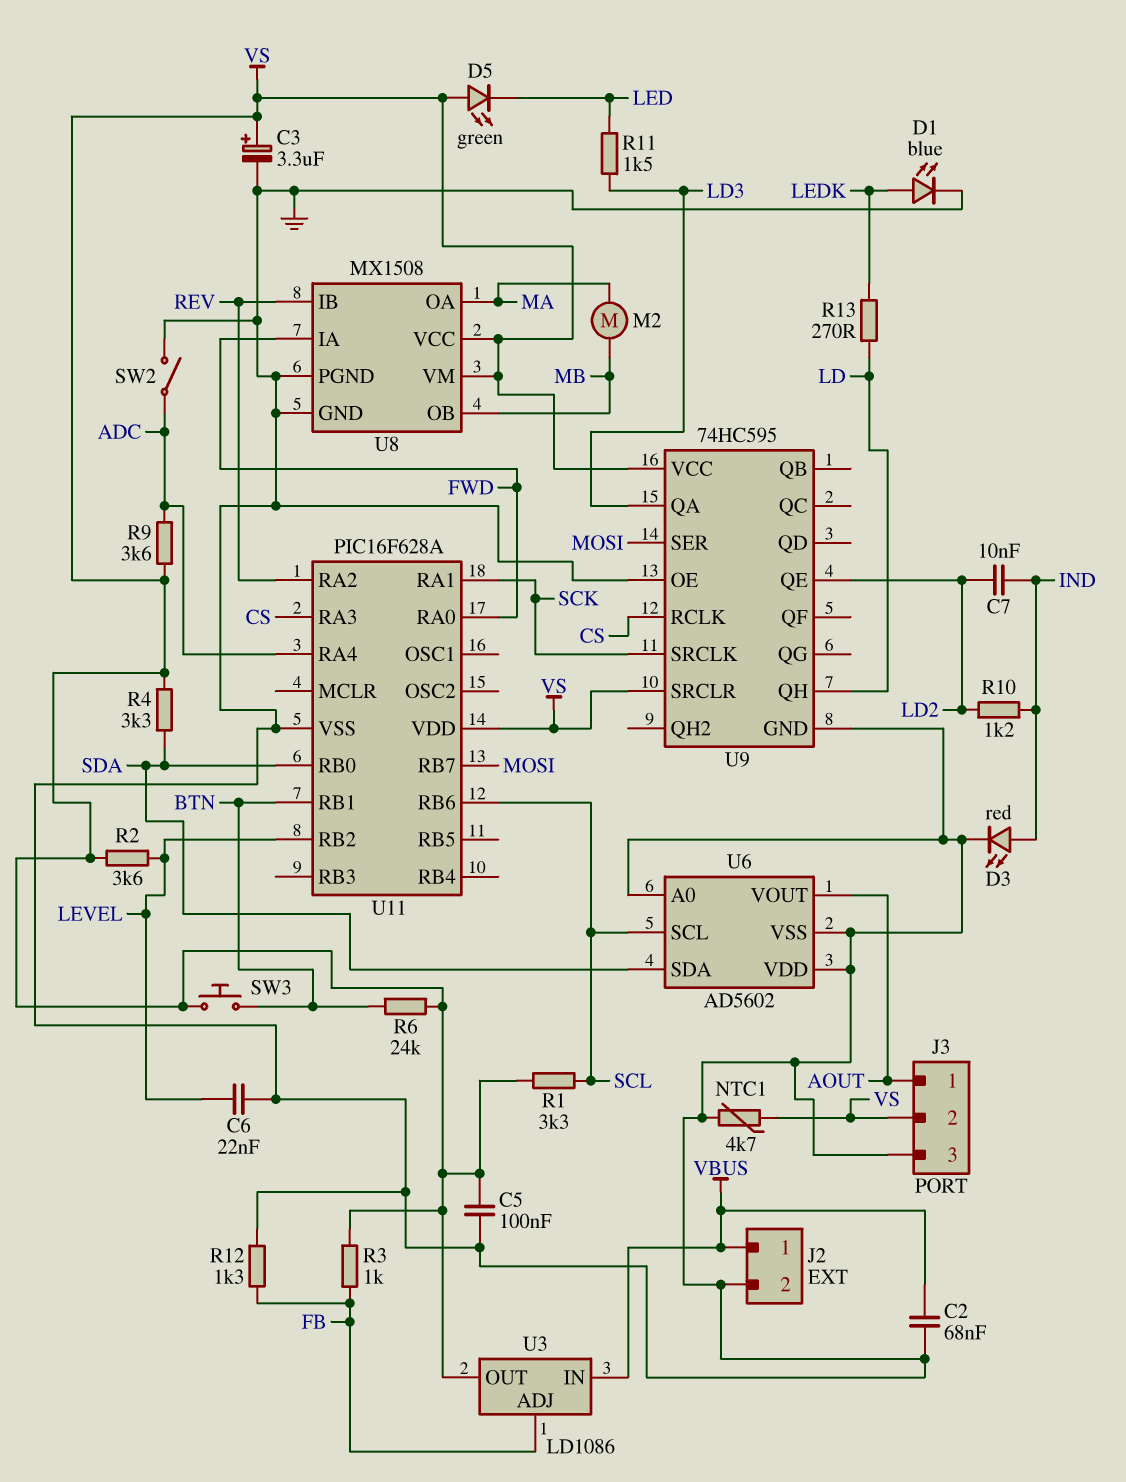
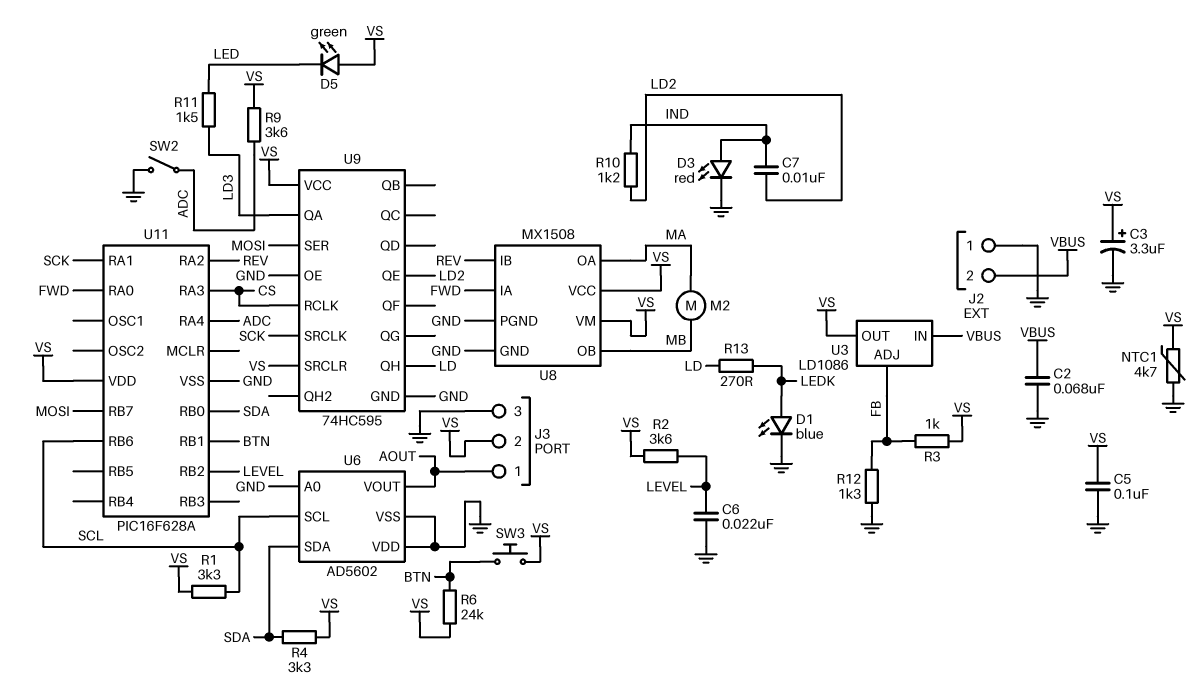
J2 pin 1: VBUS -> GND
J2 pin 2: GND -> VBUS

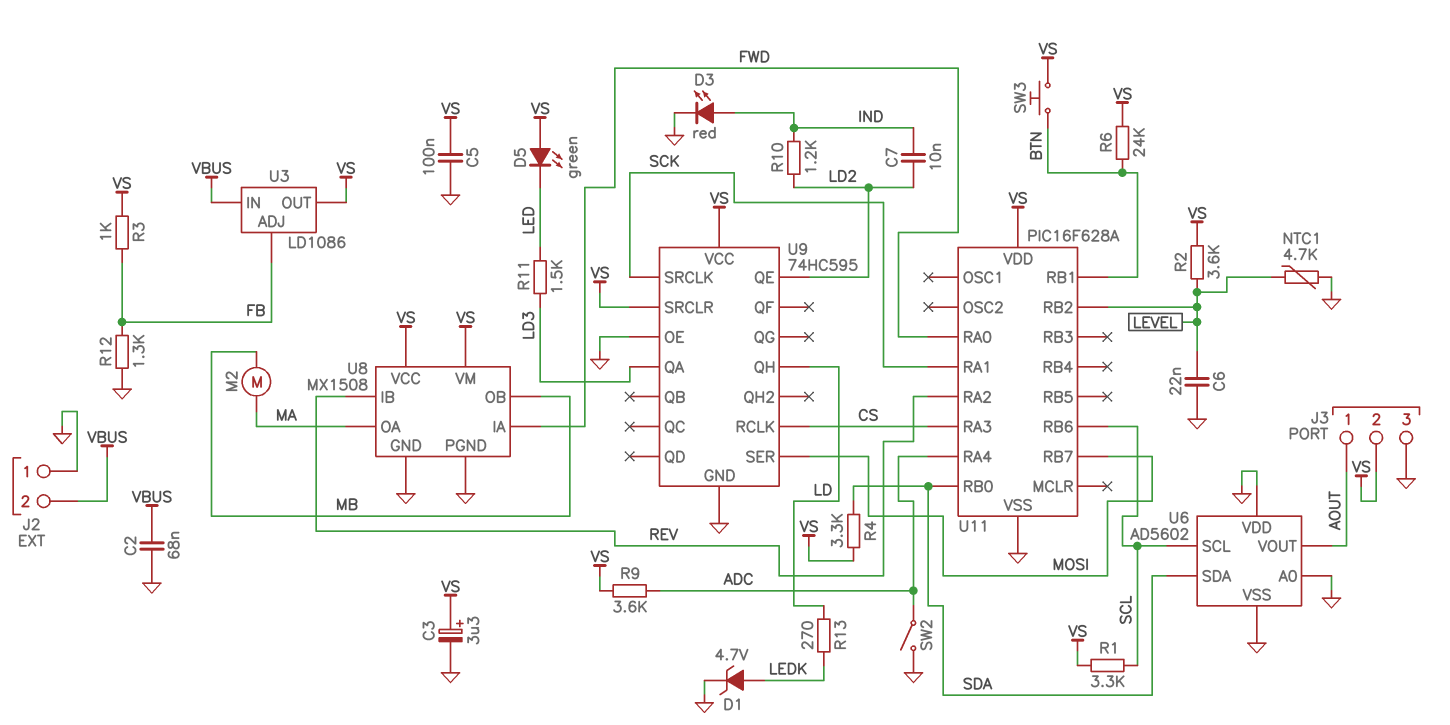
D1: LED blue (A LEDK, K GND) -> zener 4.7V (A LEDK, K GND)
NTC1: 4.7k (GND, VS) -> 4.7k (GND, LEVEL)

